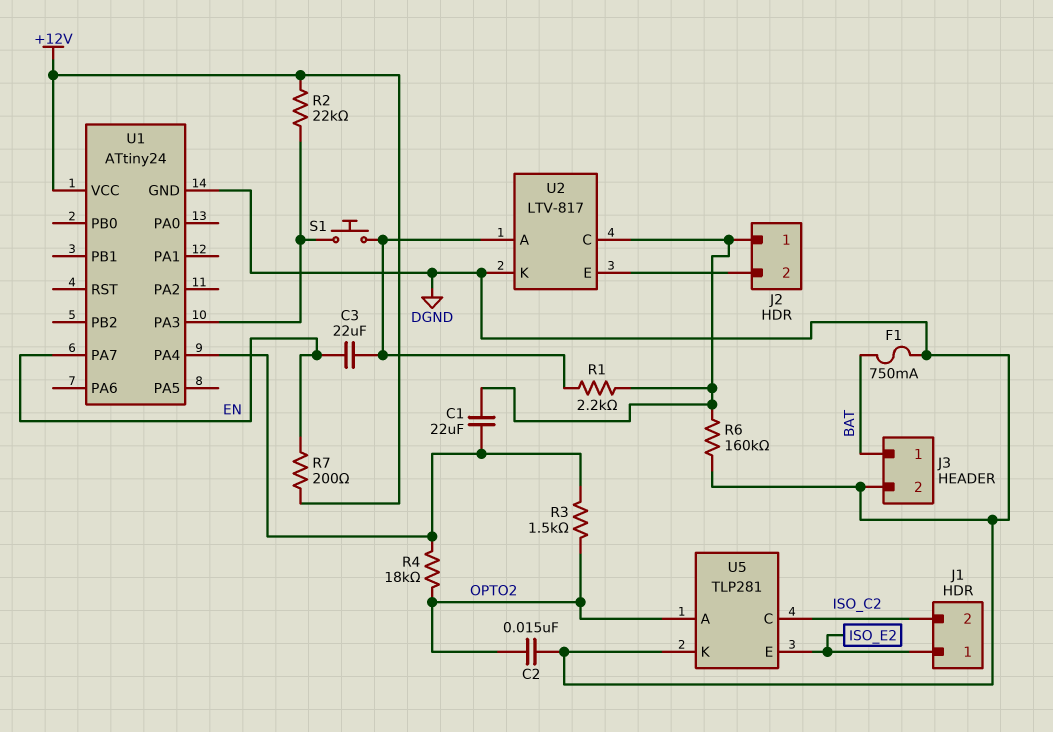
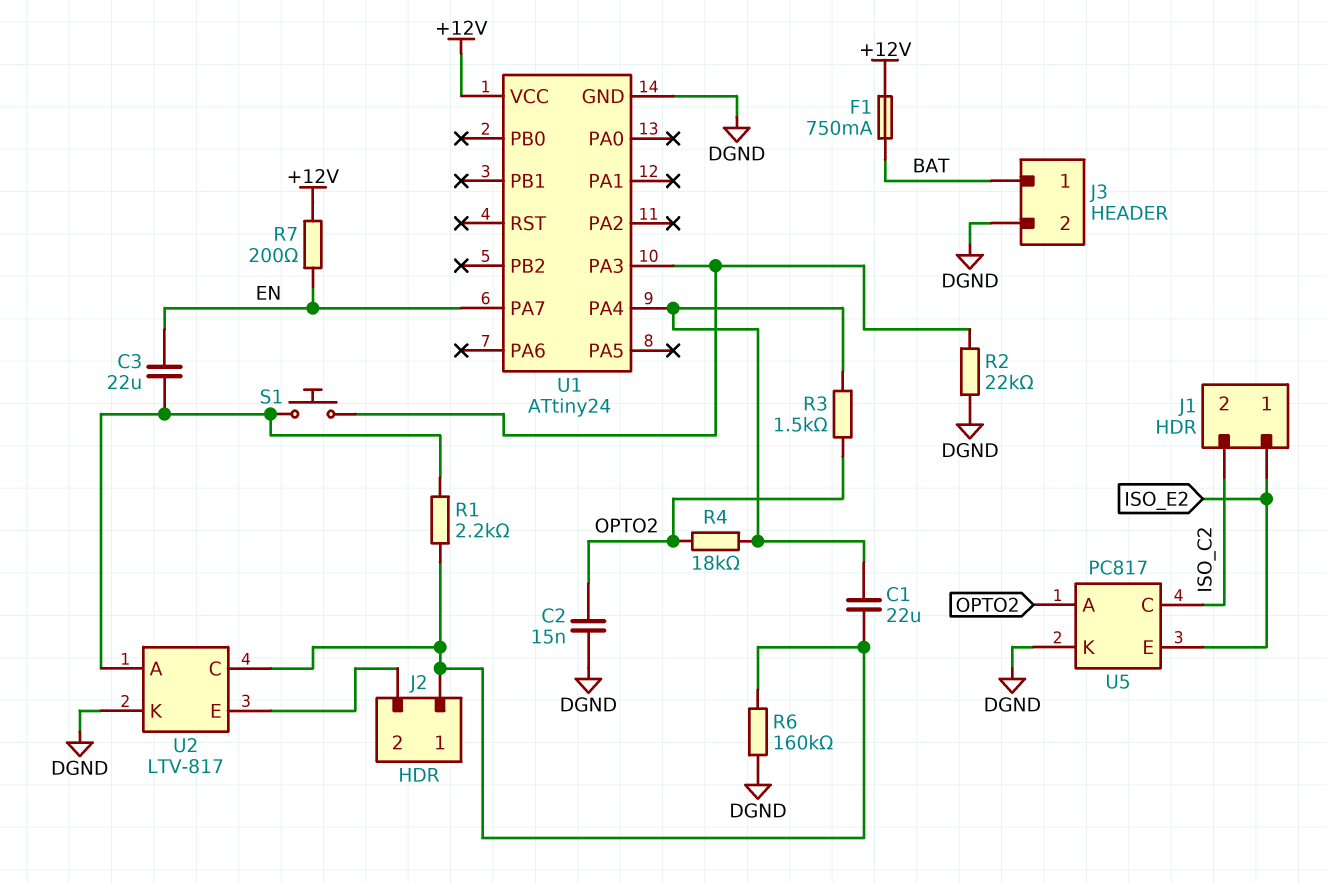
F1: 750mA (BAT, DGND) -> 750mA (+12V, BAT)
R2: 22k (+12V, U1/PA3) -> 22k (DGND, U1/PA3)
U5: TLP281 -> PC817

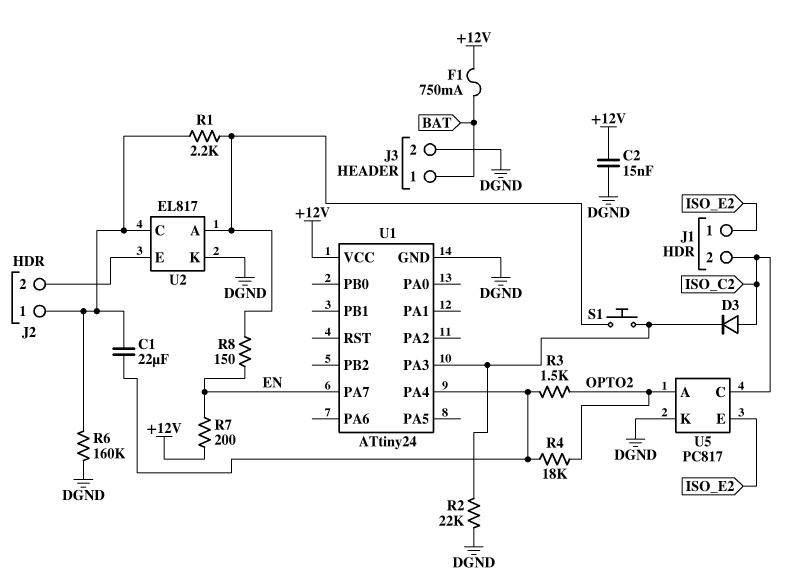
C2: 15nF (DGND, OPTO2) -> 15nF (+12V, DGND)
C3: 22uF (EN, U2/A) -> none
D3: none -> diode (A ISO_C2, K U1/PA3)
R8: none -> 150 (EN, U2/A)
U2: LTV-817 -> EL817

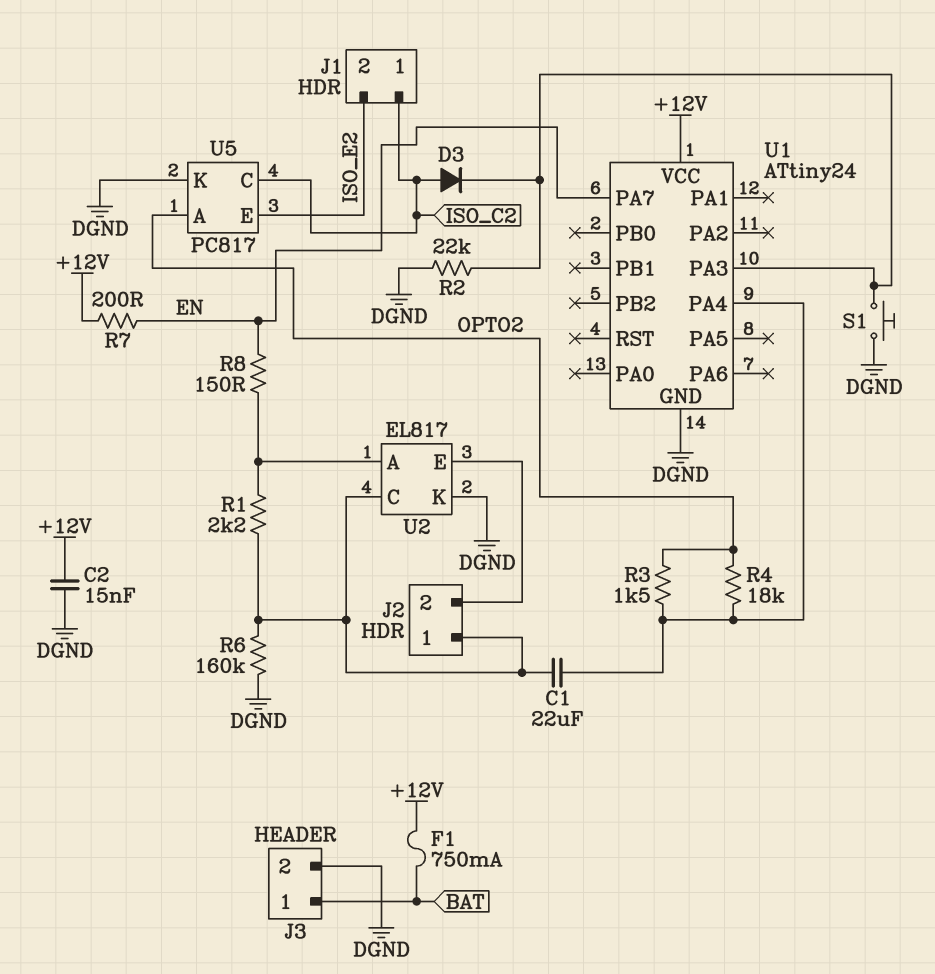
J1 pin 1: ISO_E2 -> ISO_C2
J1 pin 2: ISO_C2 -> ISO_E2
S1: button (U1/PA3, U2/A) -> button (DGND, U1/PA3)

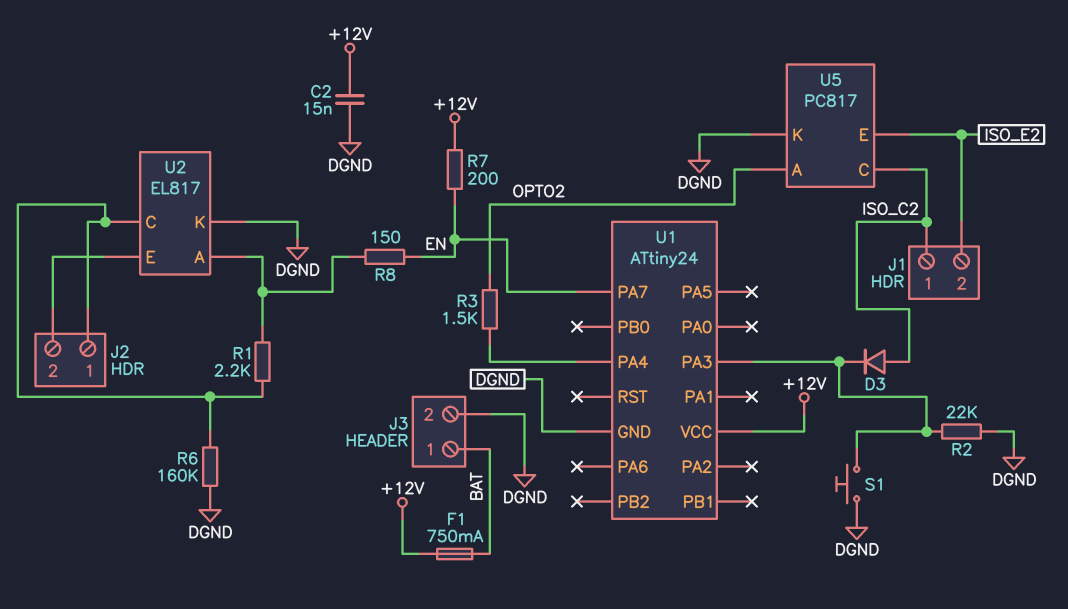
C1: 22uF (J2/1, U1/PA4) -> none
R4: 18k (OPTO2, U1/PA4) -> none

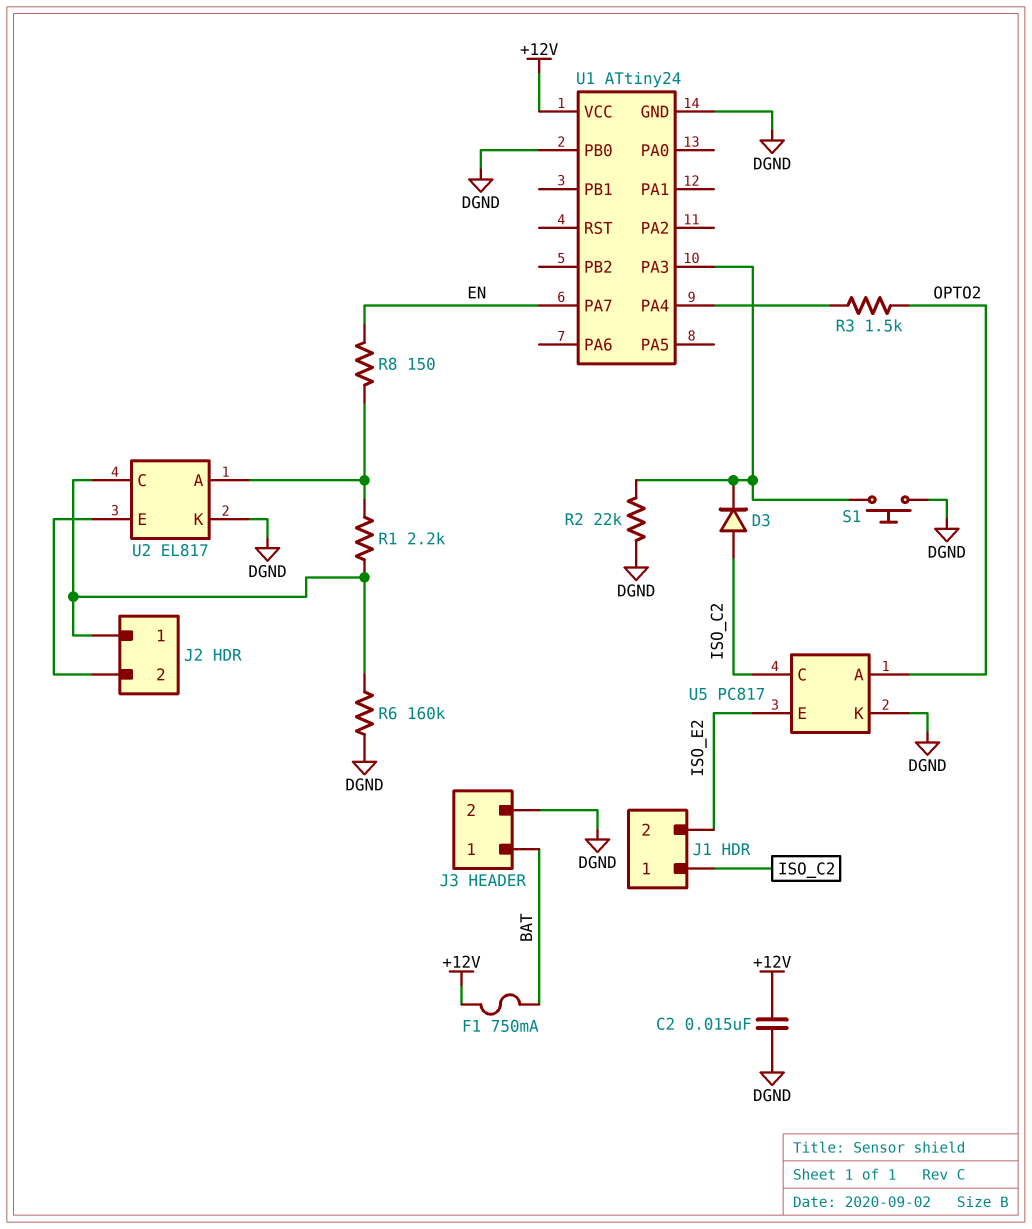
R7: 200 (+12V, EN) -> none
U1 pin PB0: none -> DGND

